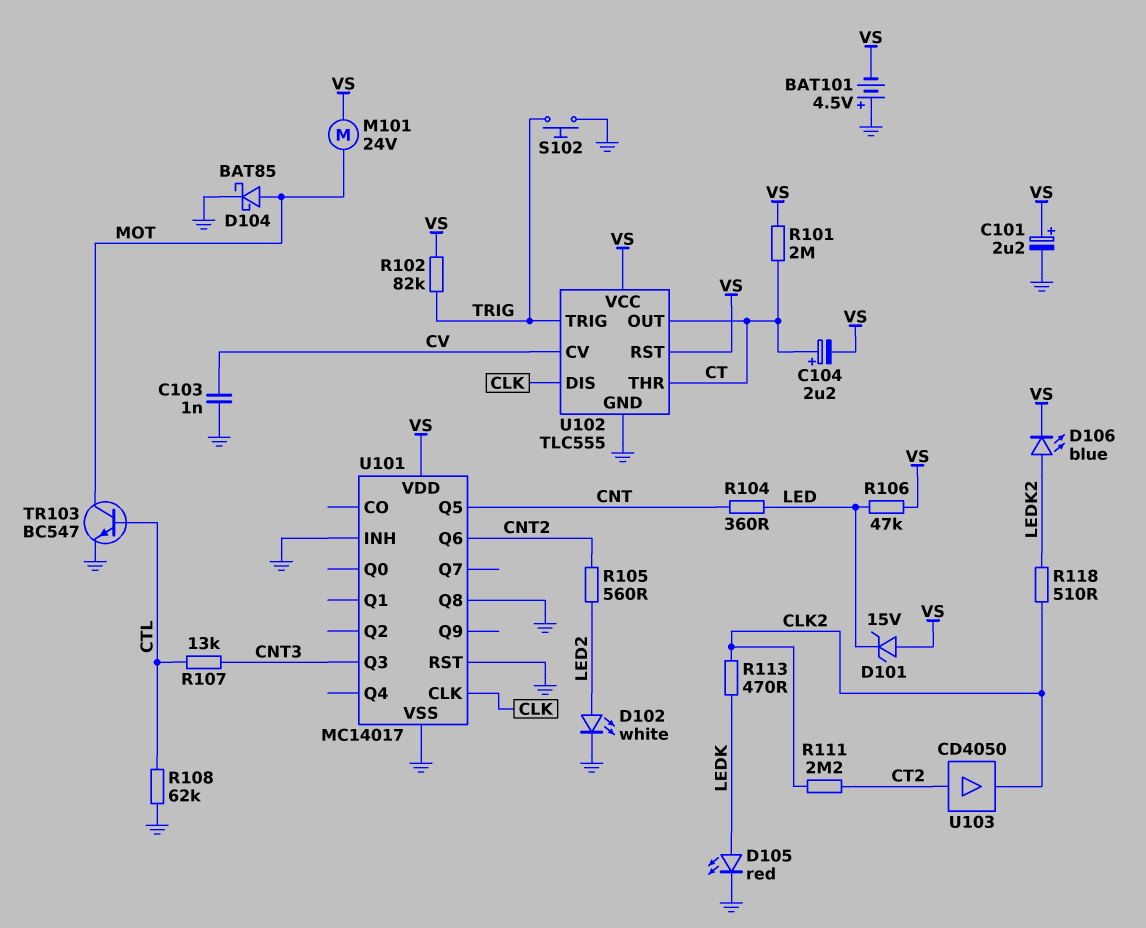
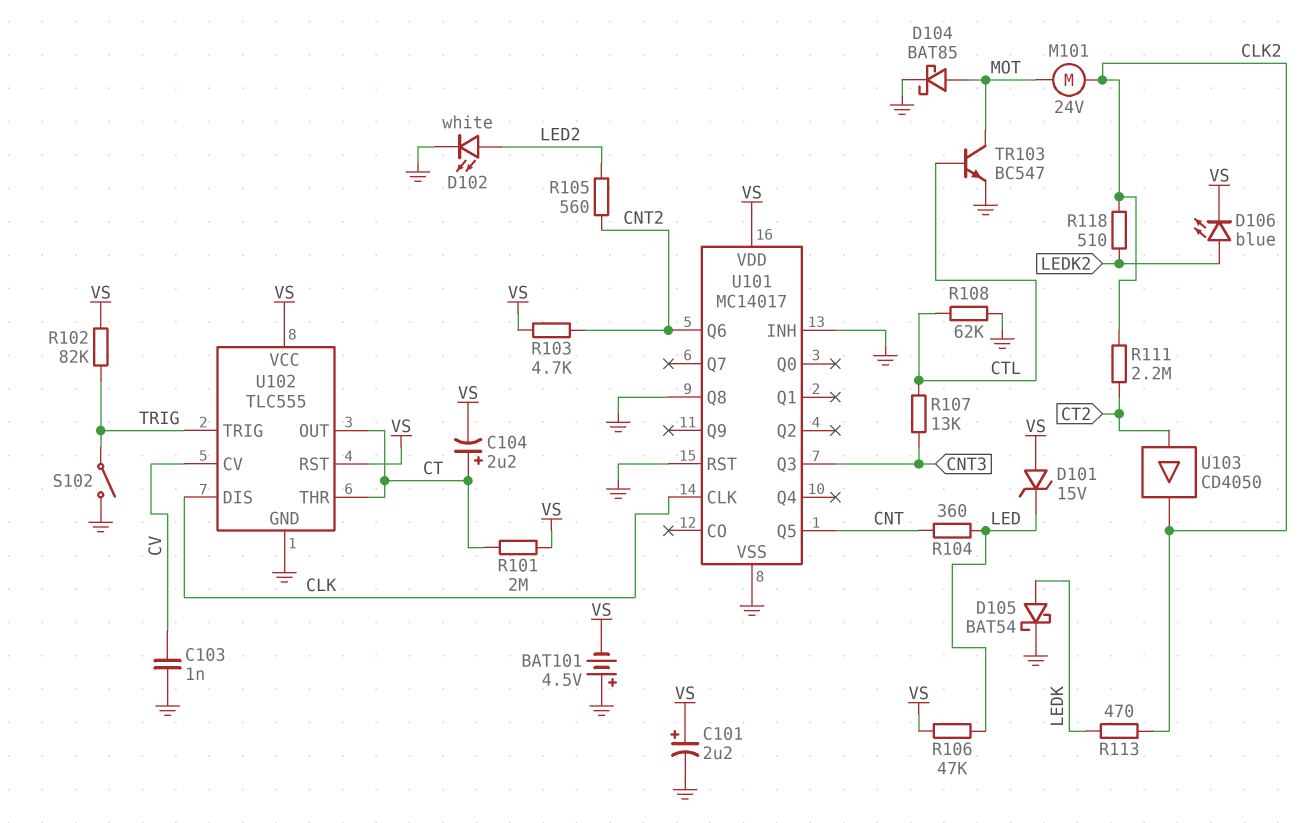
D105: LED red (A LEDK, K GND) -> schottky BAT54 (A LEDK, K GND)
M101: motor 24V (MOT, VS) -> motor 24V (CLK2, MOT)
R103: none -> 4.7k (CNT2, VS)
S102: button (GND, TRIG) -> switch (GND, TRIG)

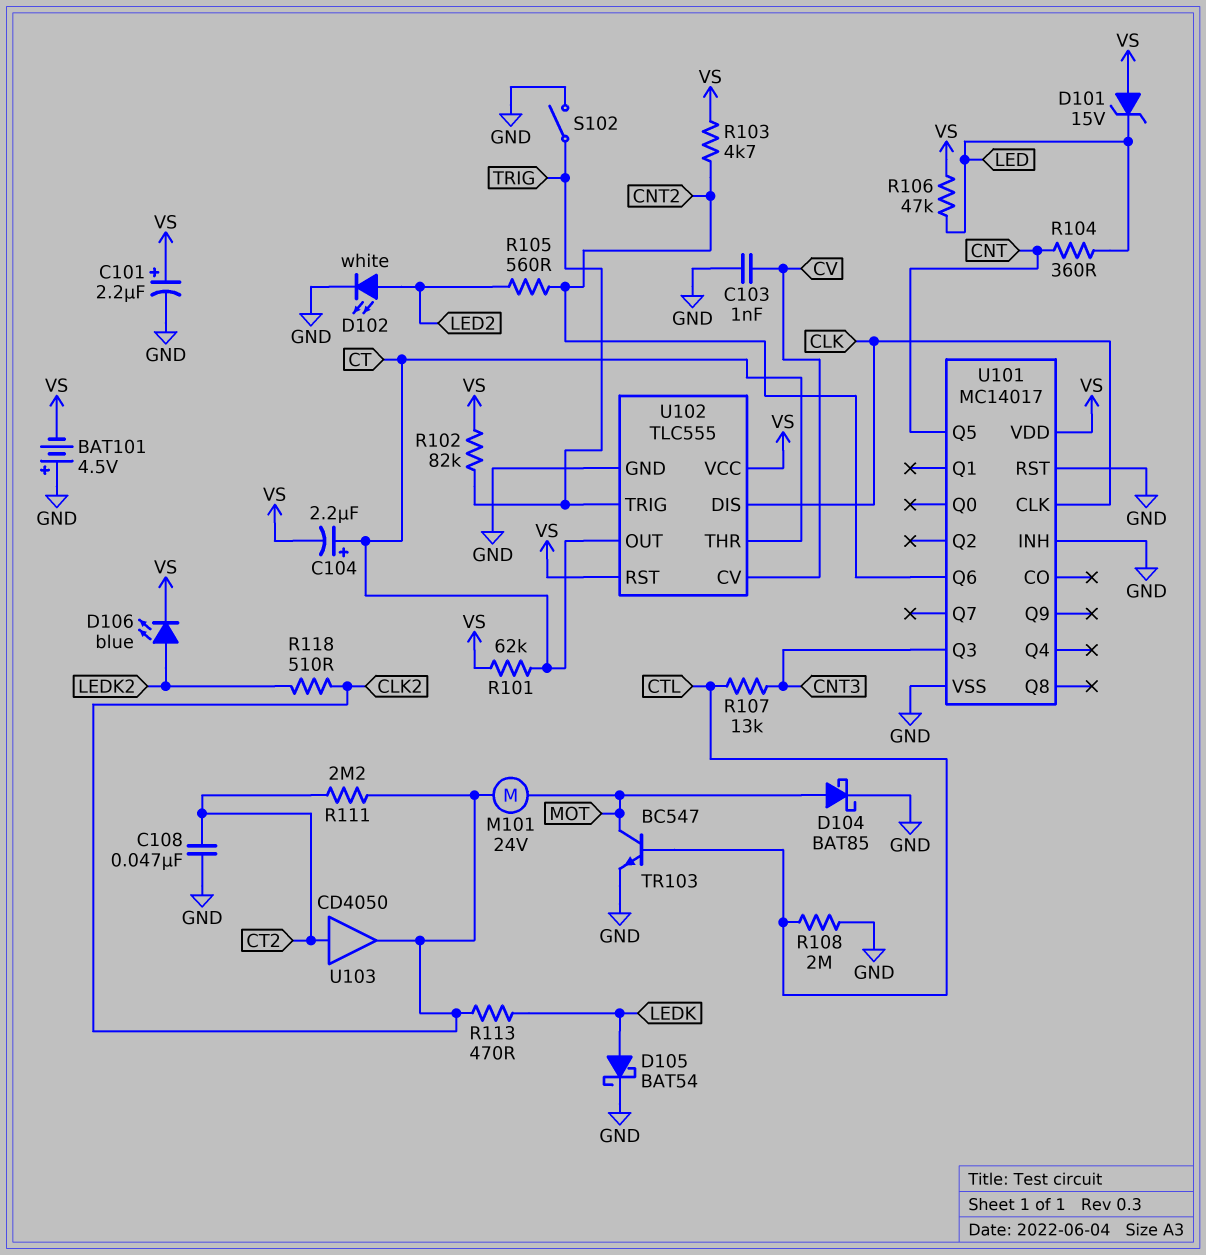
C108: none -> 47nF (CT2, GND)
R101: 2M (CT, VS) -> 62k (CT, VS)
R108: 62k (CTL, GND) -> 2M (CTL, GND)
U101 pin Q8: GND -> none

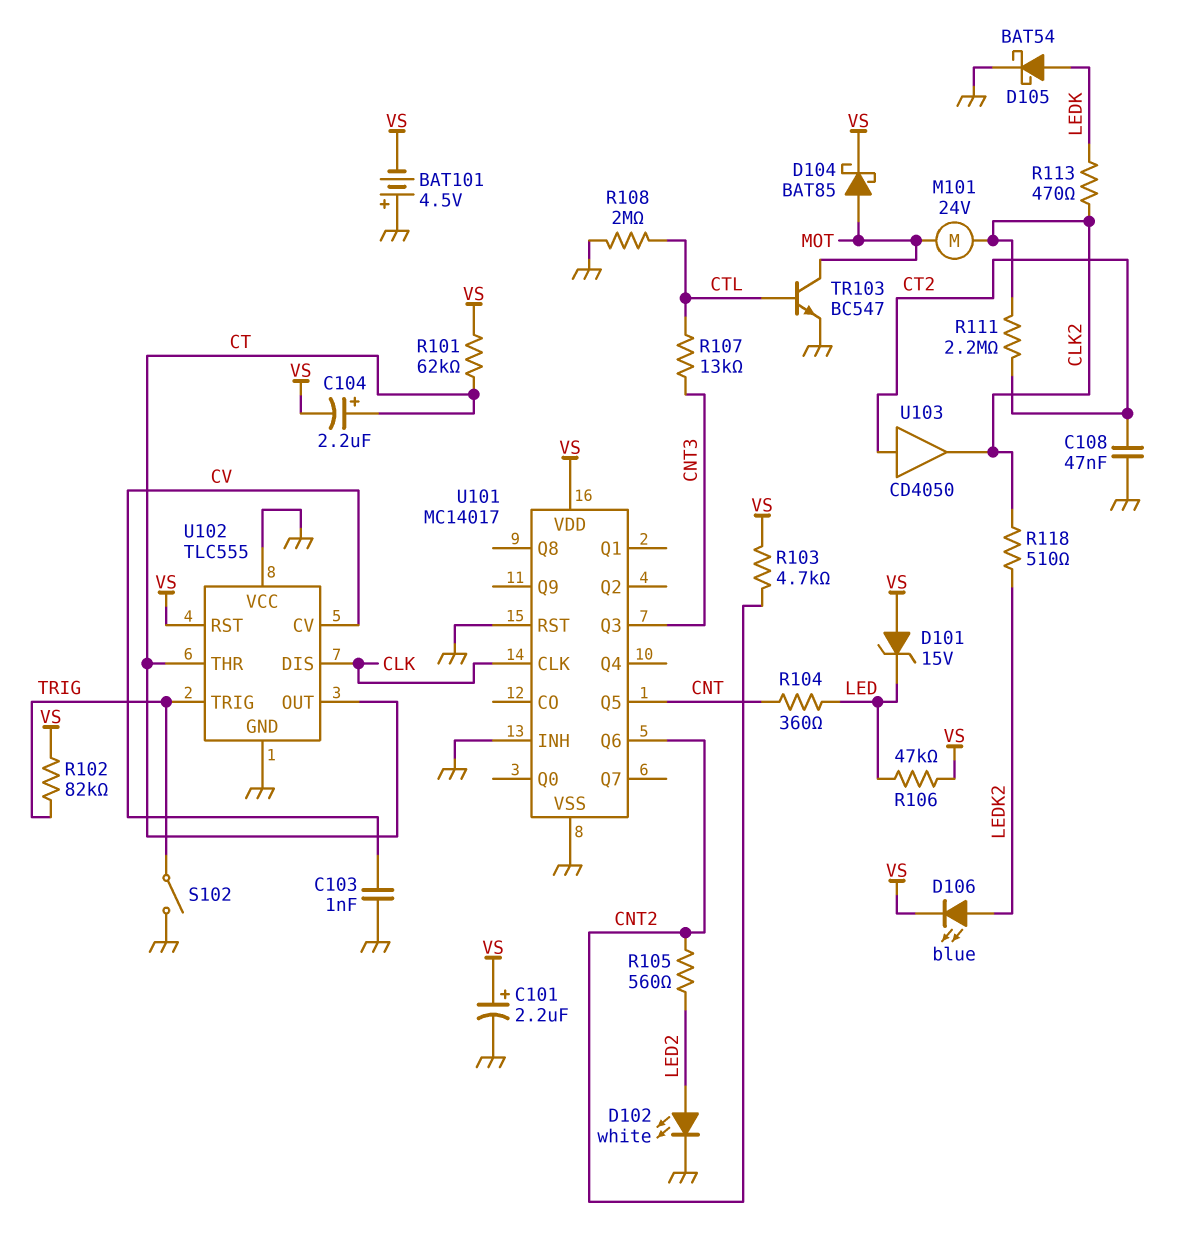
D104: schottky BAT85 (A MOT, K GND) -> schottky BAT85 (A MOT, K VS)
U102 pin VCC: VS -> GND

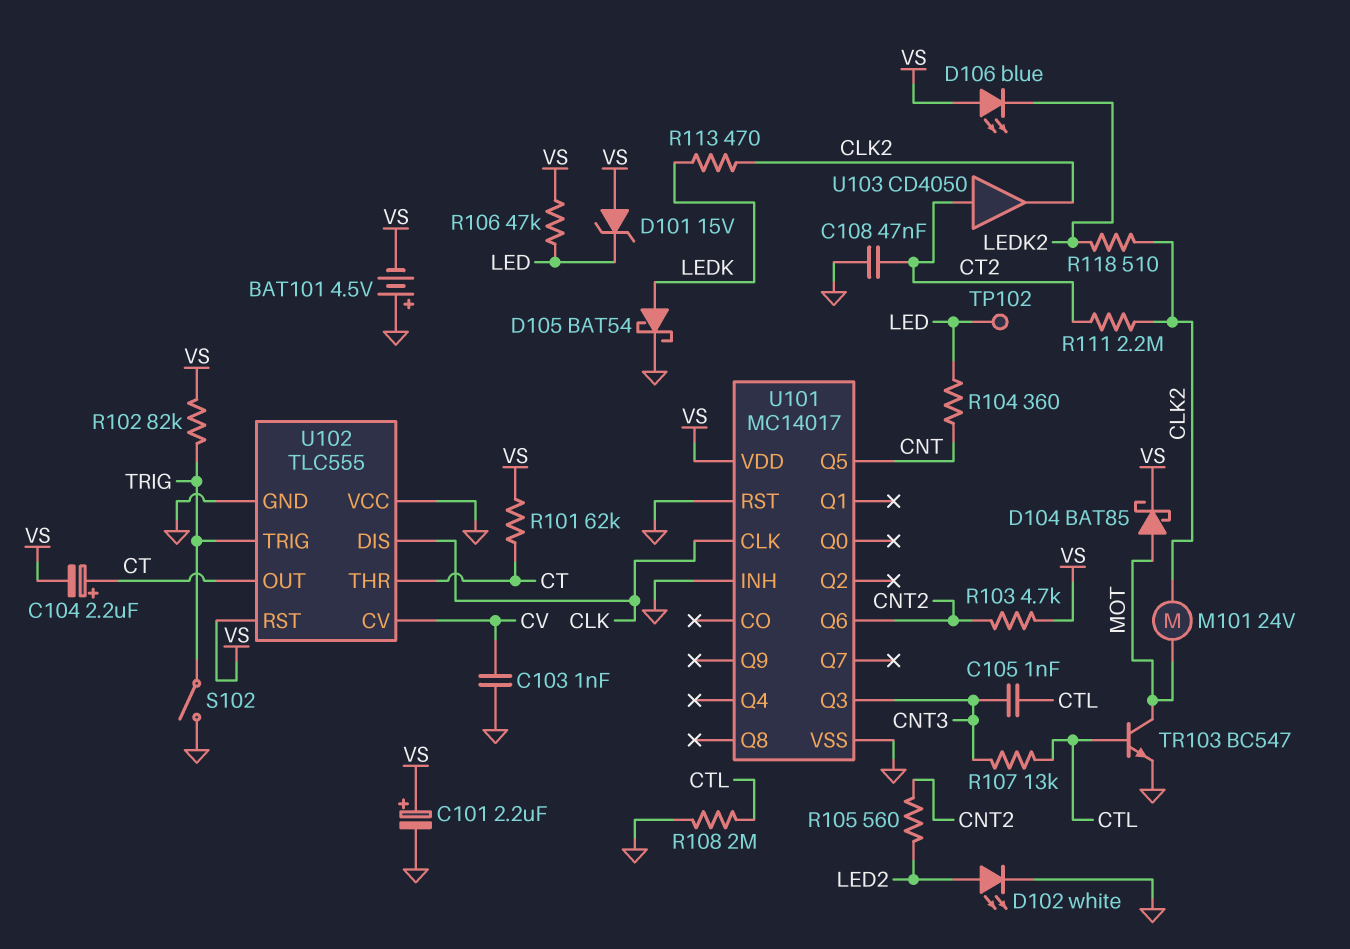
C105: none -> 1nF (CNT3, CTL)
D106: LED blue (A LEDK2, K VS) -> LED blue (A VS, K LEDK2)
TP102: none -> test point (LED)

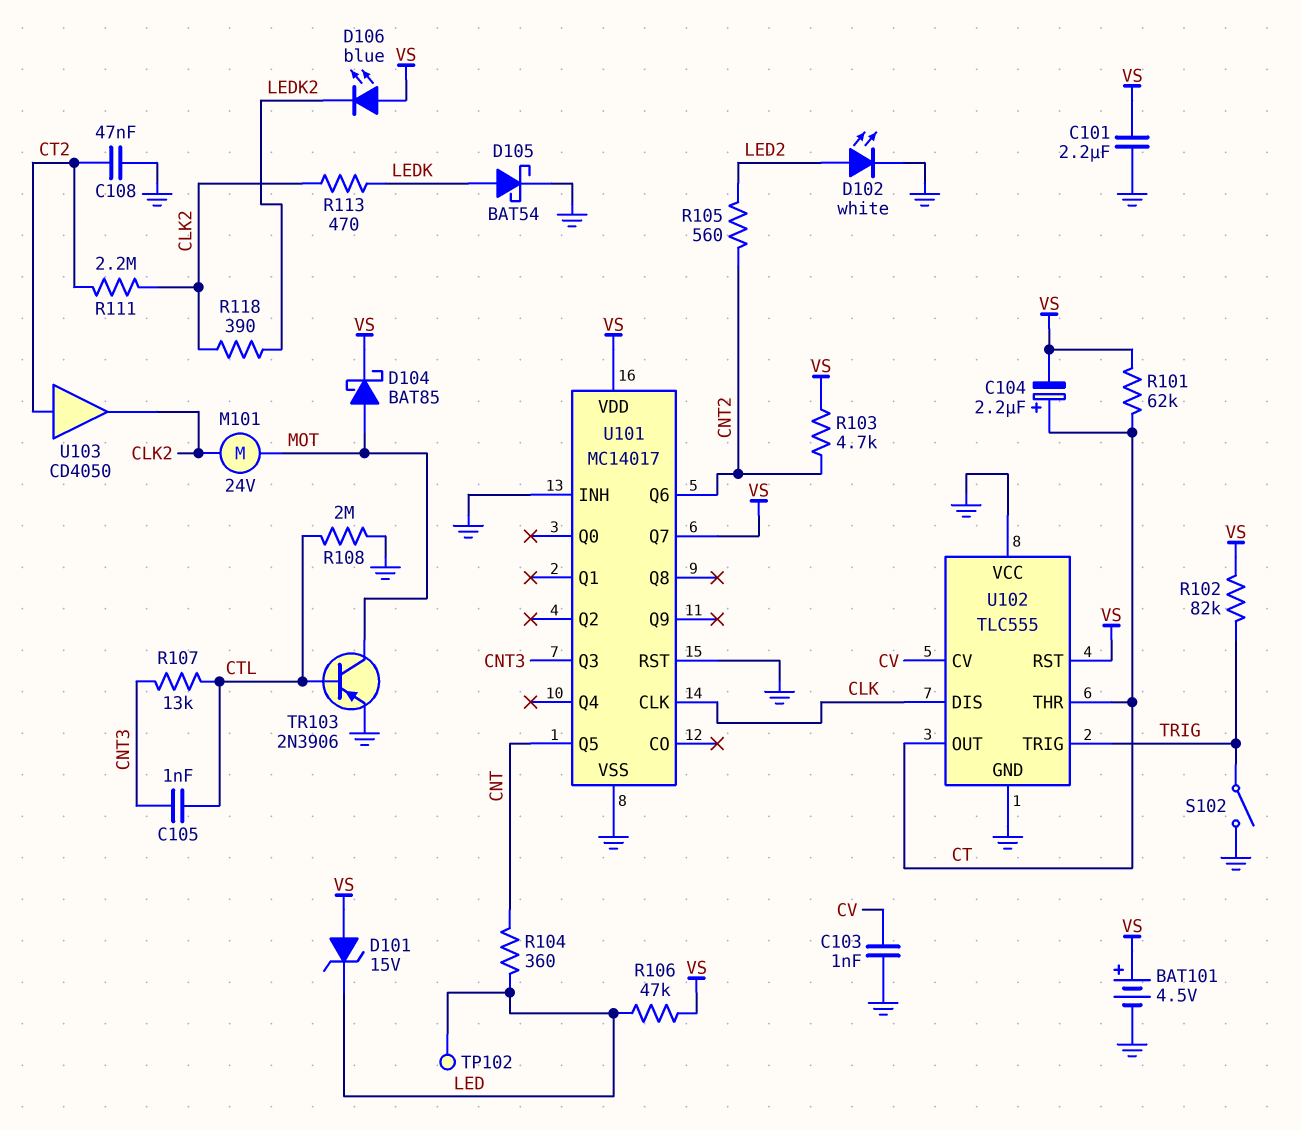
BAT101: 4.5V (plus GND, minus VS) -> 4.5V (plus VS, minus GND)
C101: 2.2uF (plus VS, minus GND) -> 2.2uF (GND, VS)
R118: 510 (CLK2, LEDK2) -> 390 (CLK2, LEDK2)
TR103: NPN BC547 (B CTL, C MOT, E GND) -> PNP 2N3906 (B CTL, C MOT, E GND)
U101 pin Q7: none -> VS

